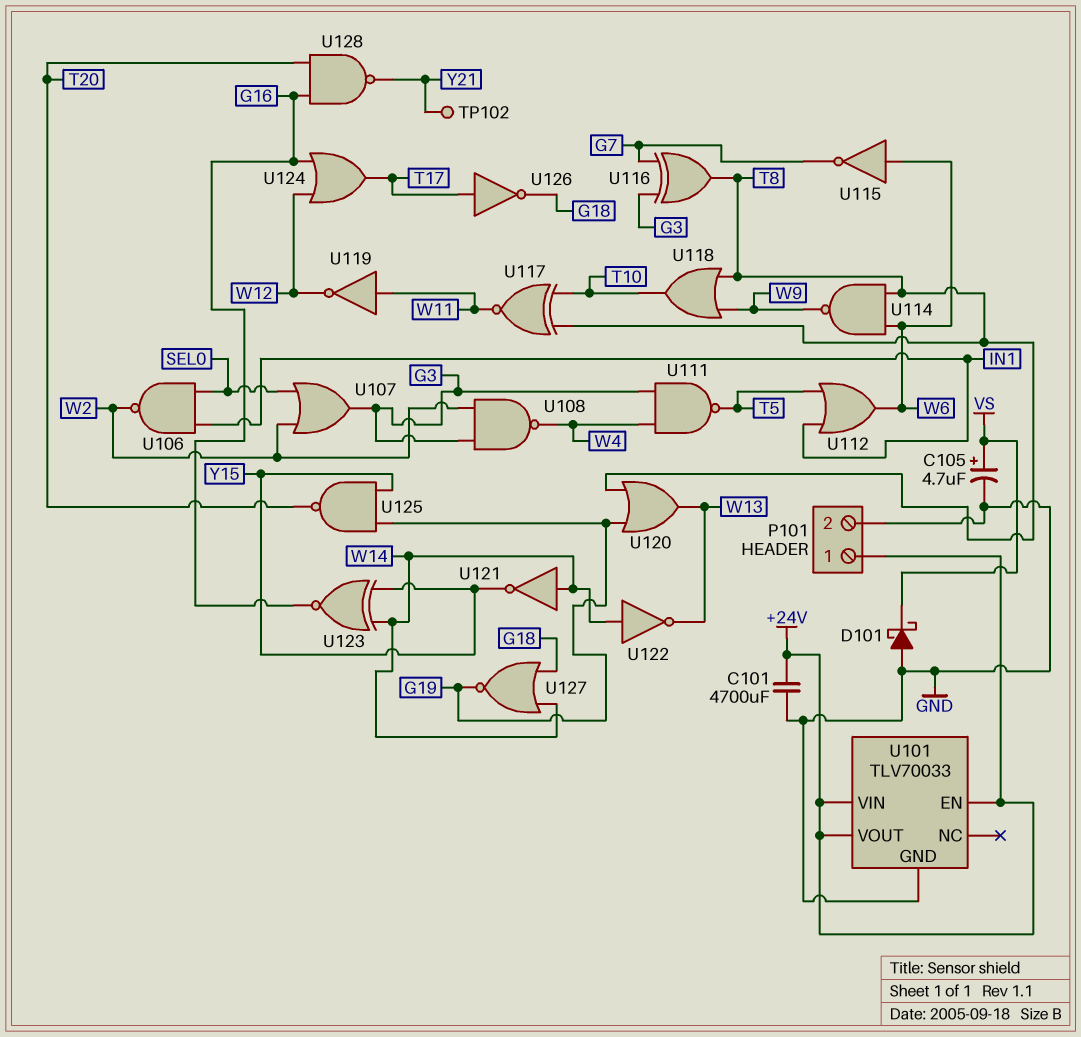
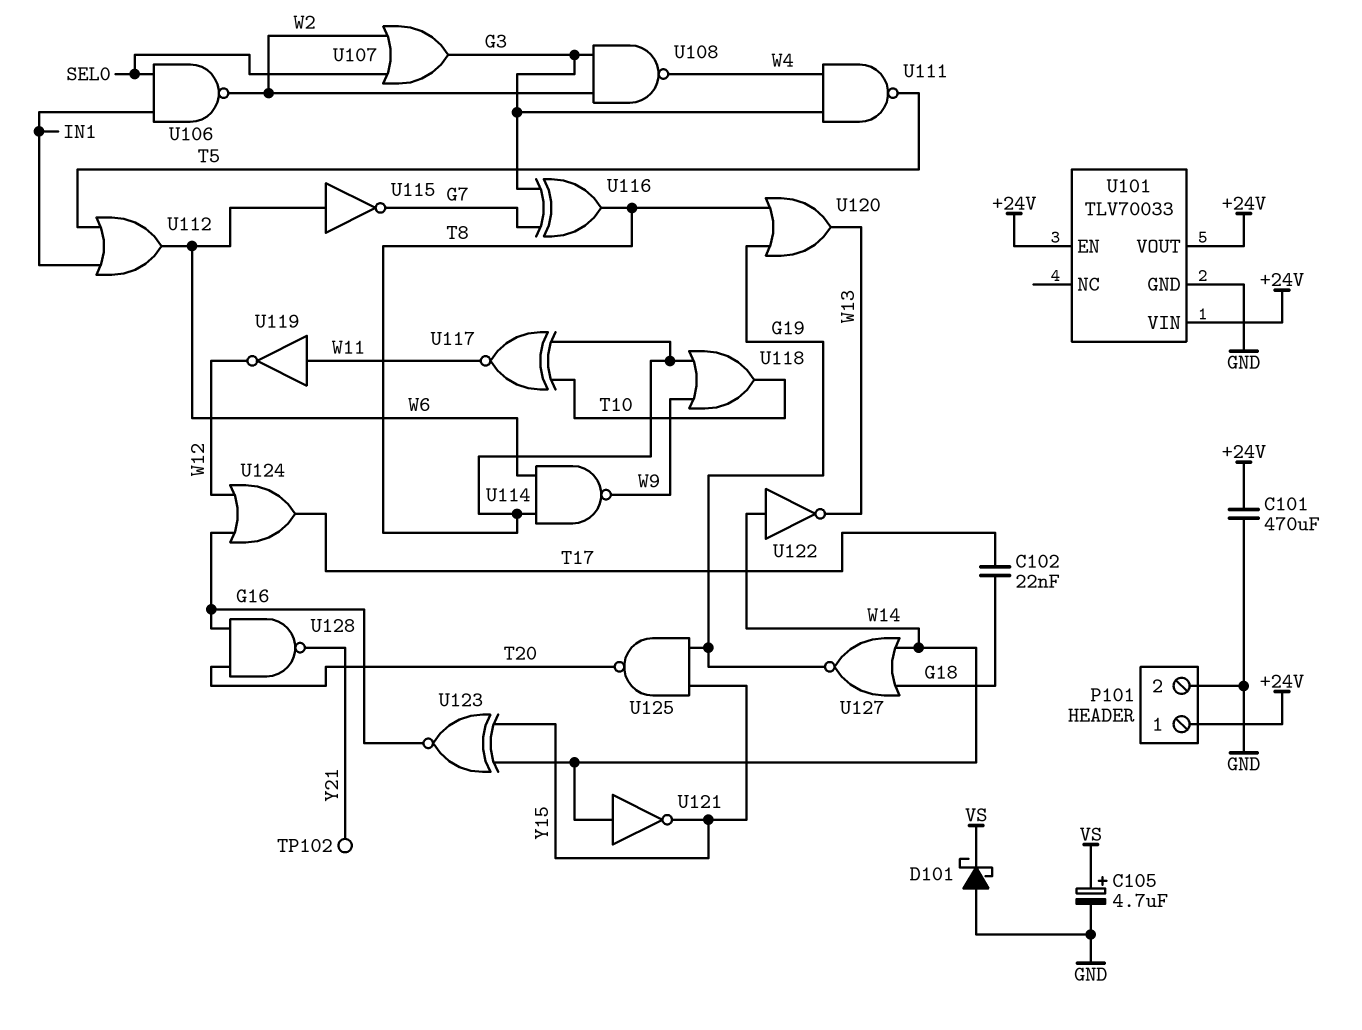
C101: 4700uF (+24V, GND) -> 470uF (+24V, GND)
C102: none -> 22nF (G18, T17)
U126: NOT (in T17, out G18) -> none

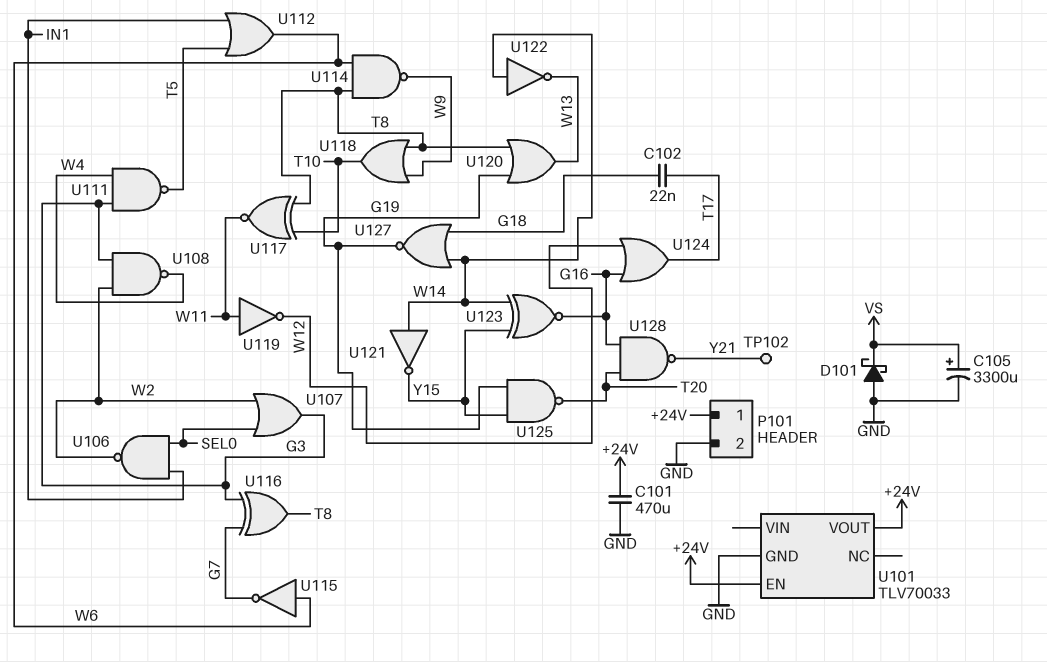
C105: 4.7uF (plus VS, minus GND) -> 3300uF (plus VS, minus GND)
U101 pin VIN: +24V -> none

